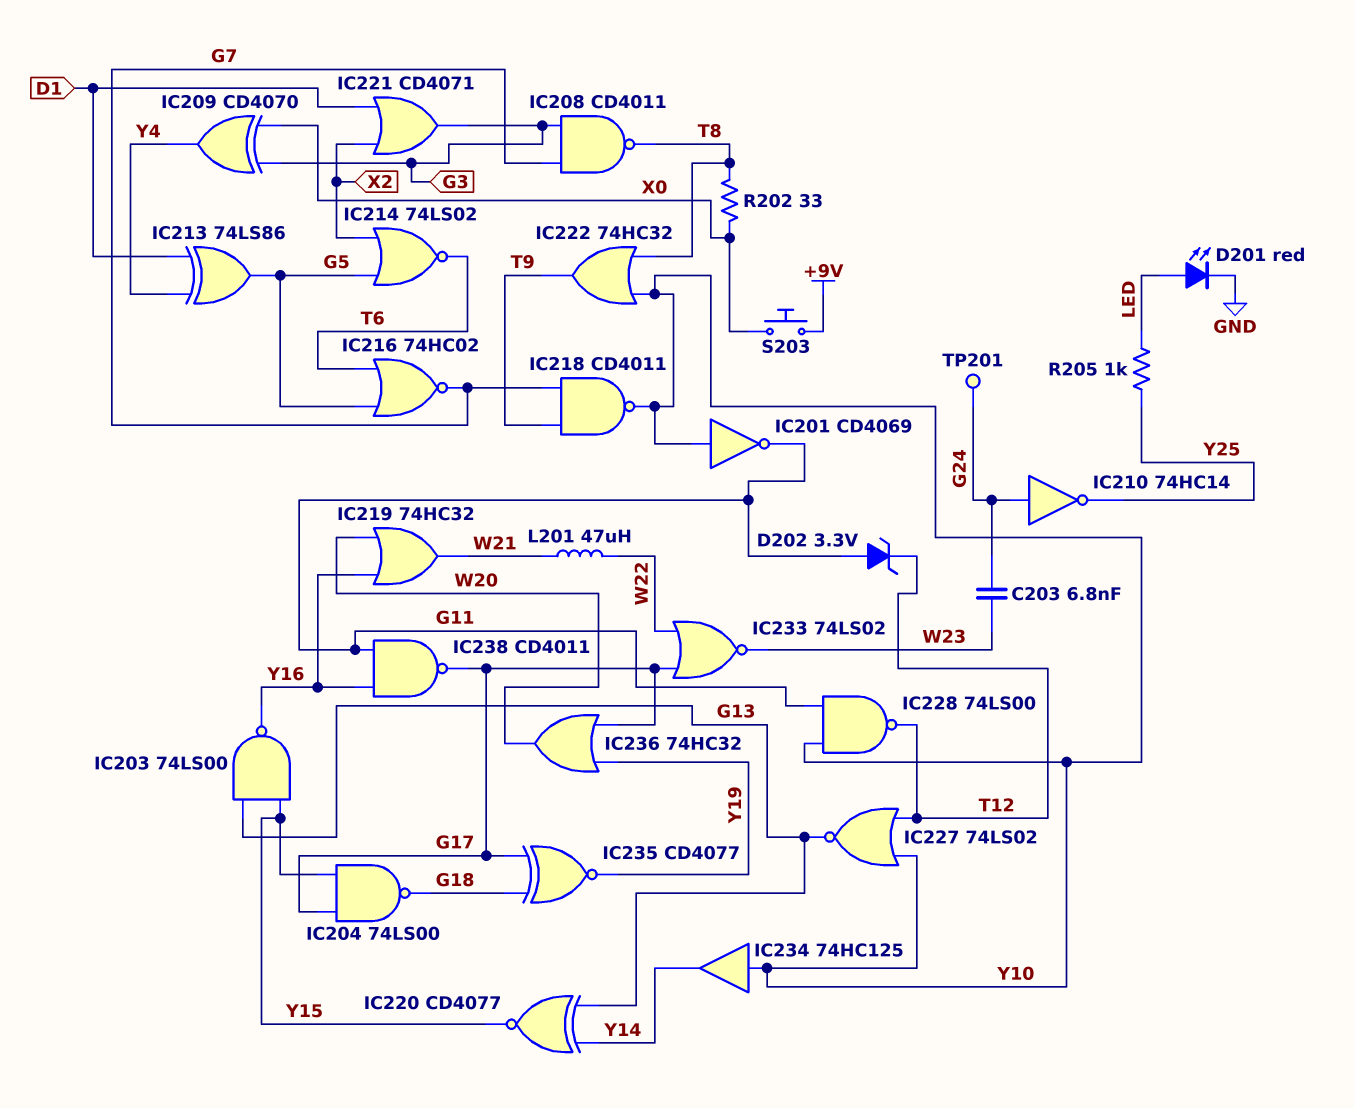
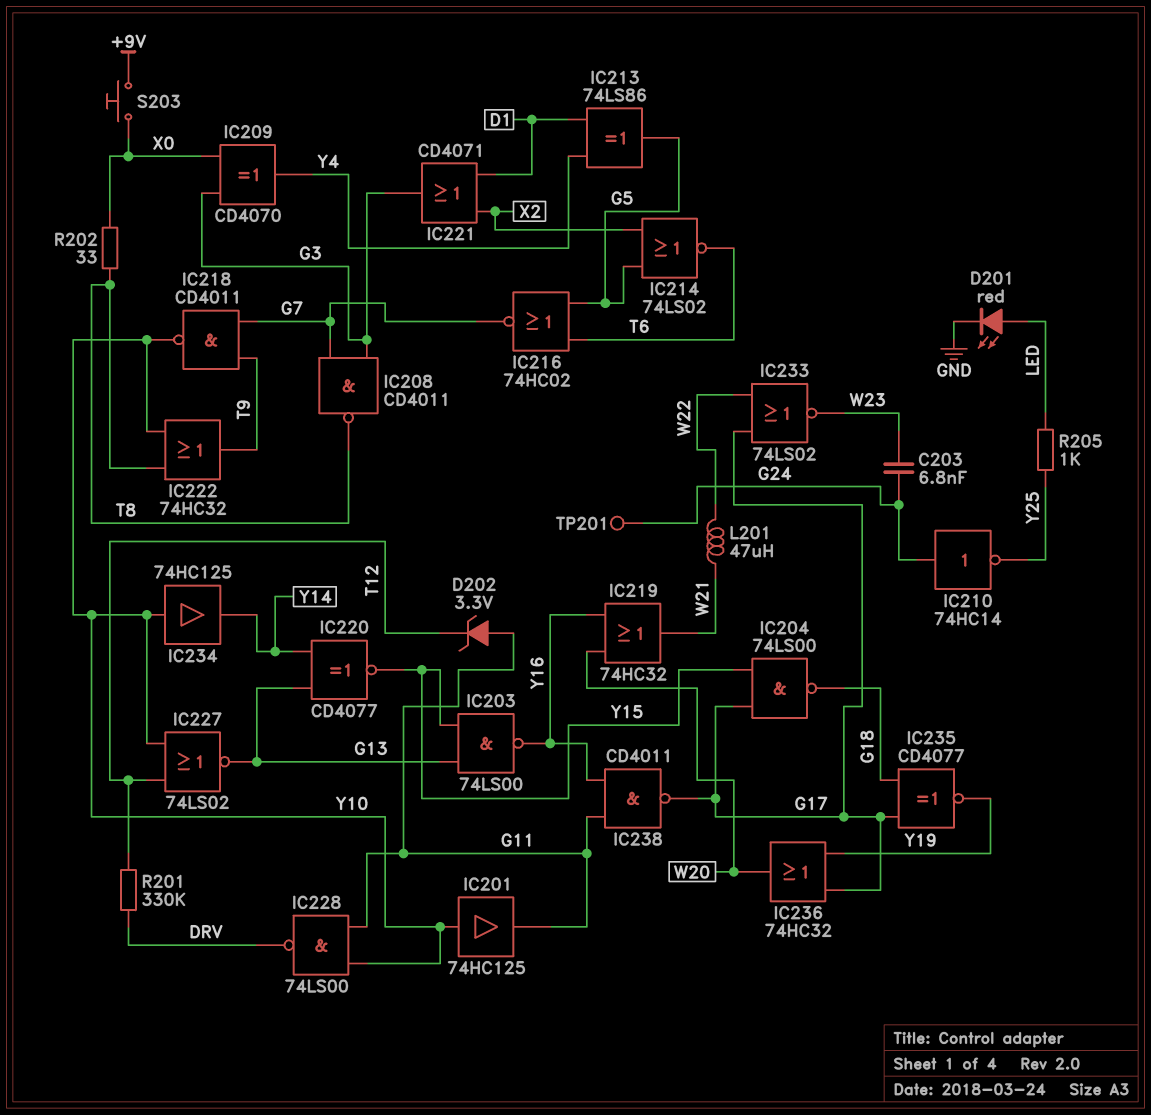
IC201: NOT CD4069 (in Y10, out G11) -> buffer 74HC125 (in Y10, out G11)
IC228: NAND 74LS00 (in G11, in Y10, out T12) -> NAND 74LS00 (in G11, in Y10, out DRV)
R201: none -> 330k (DRV, T12)

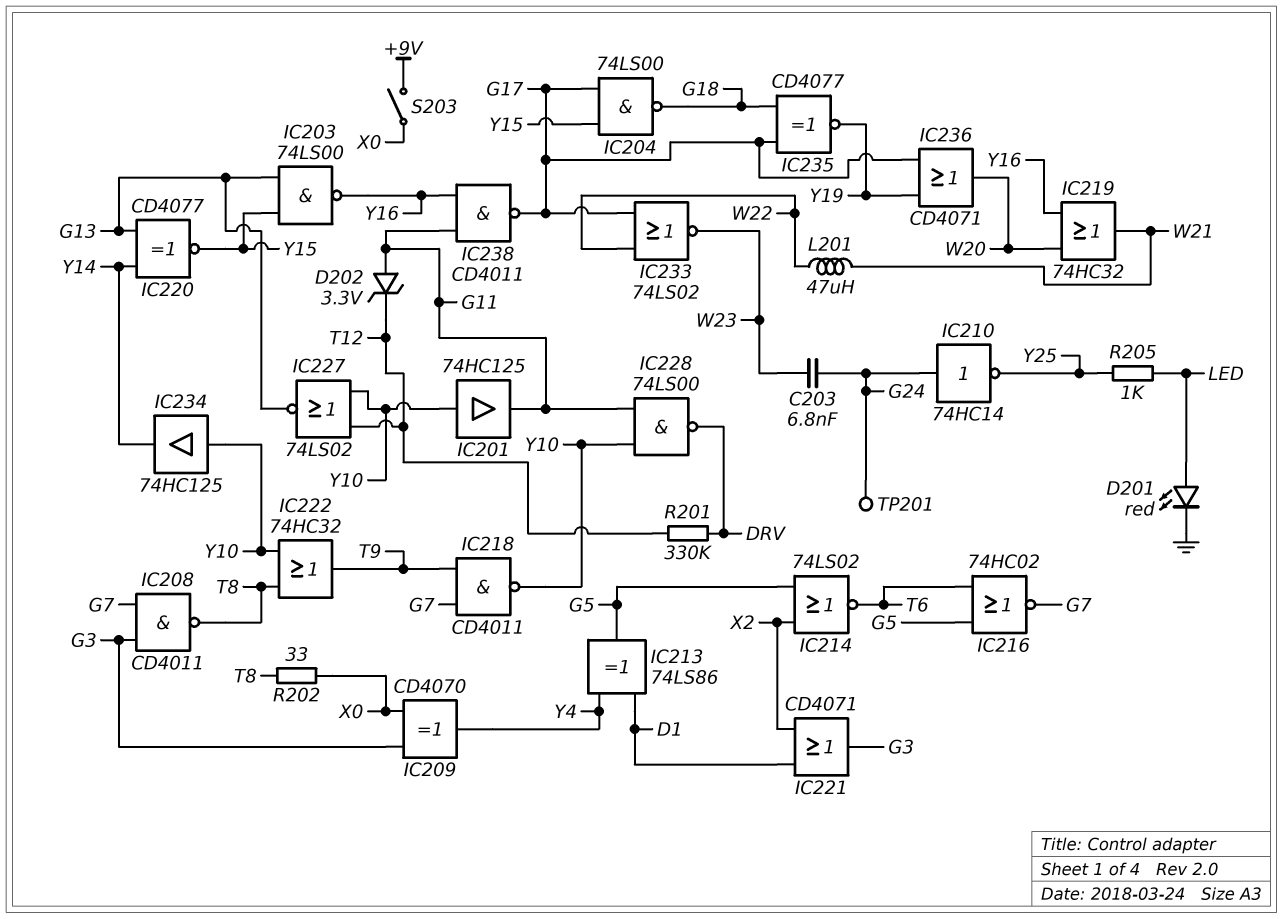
IC236: OR 74HC32 (in G17, in Y19, out W20) -> OR CD4071 (in G17, in Y19, out W20)
S203: button (+9V, X0) -> switch (+9V, X0)

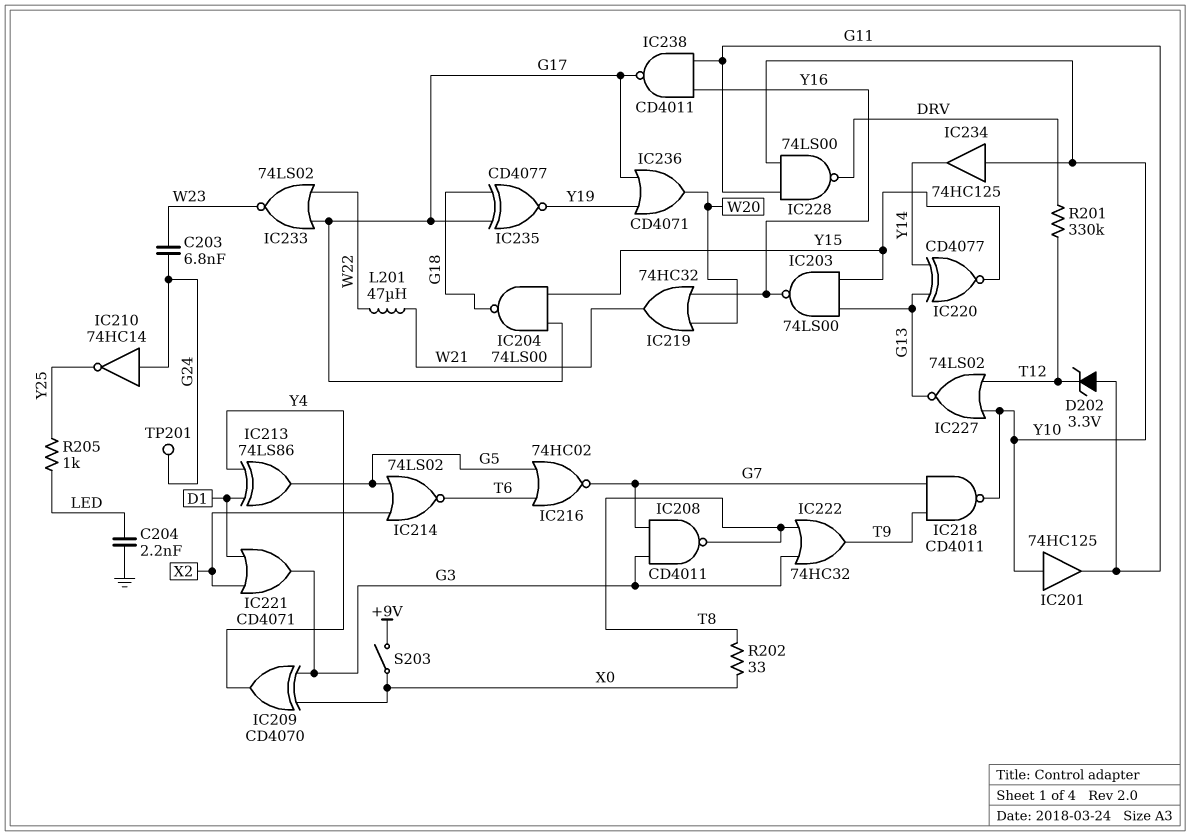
C204: none -> 2.2nF (GND, LED)
D201: LED red (A LED, K GND) -> none
IC222: OR 74HC32 (in T8, in Y10, out T9) -> OR 74HC32 (in G3, in T8, out T9)

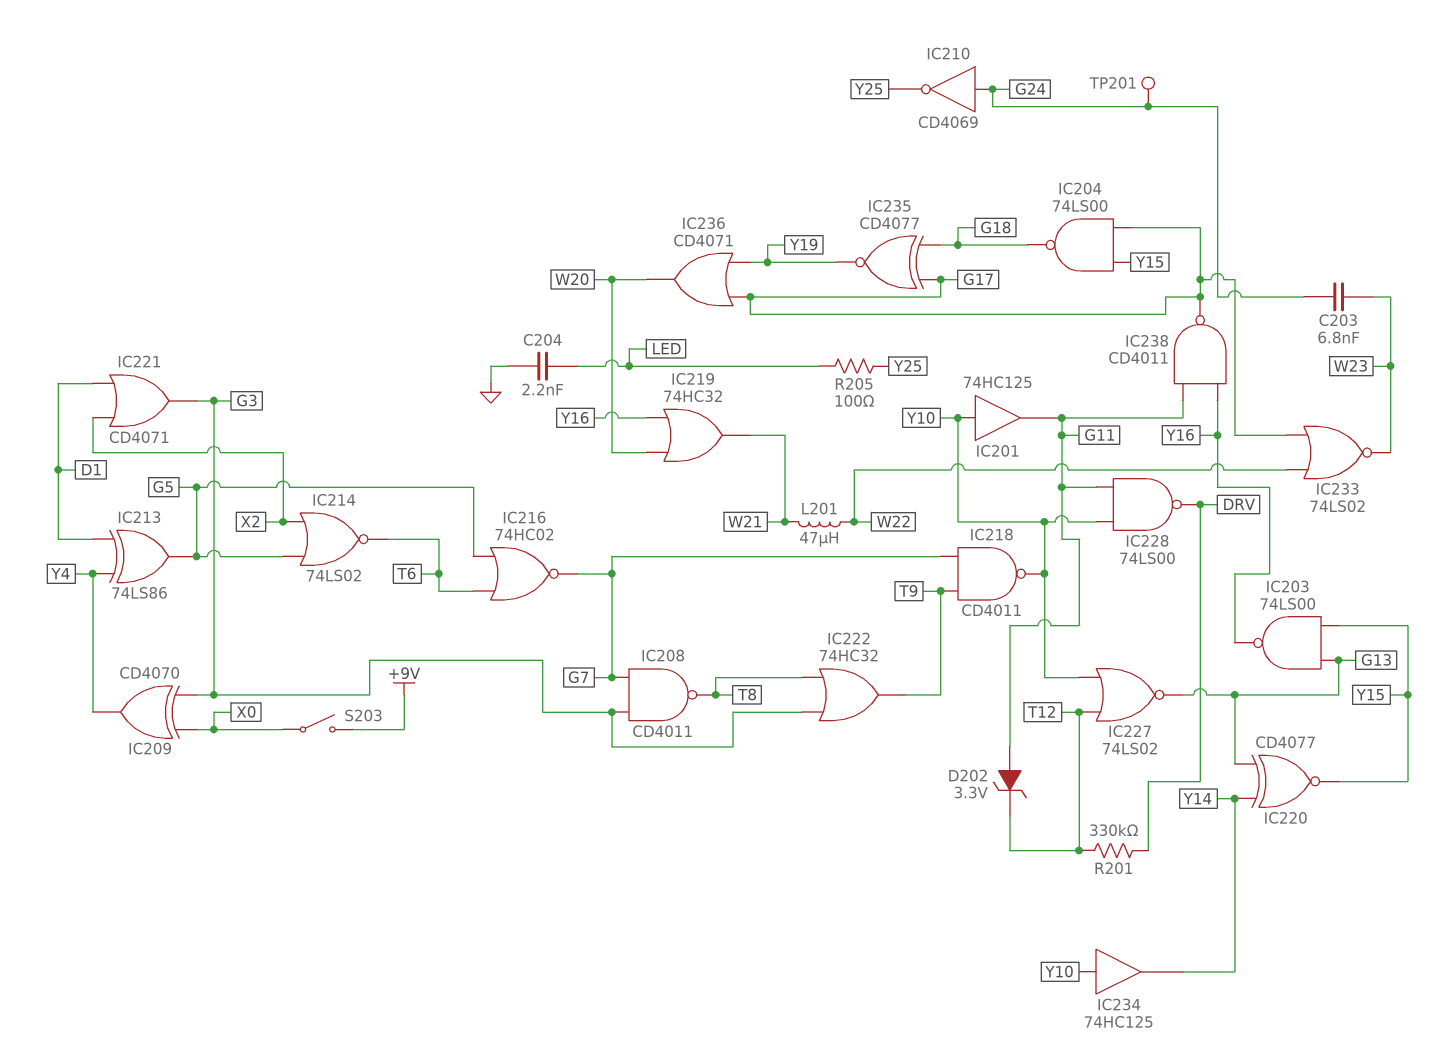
IC210: NOT 74HC14 (in G24, out Y25) -> NOT CD4069 (in G24, out Y25)
R202: 33 (T8, X0) -> none
R205: 1k (LED, Y25) -> 100 (LED, Y25)

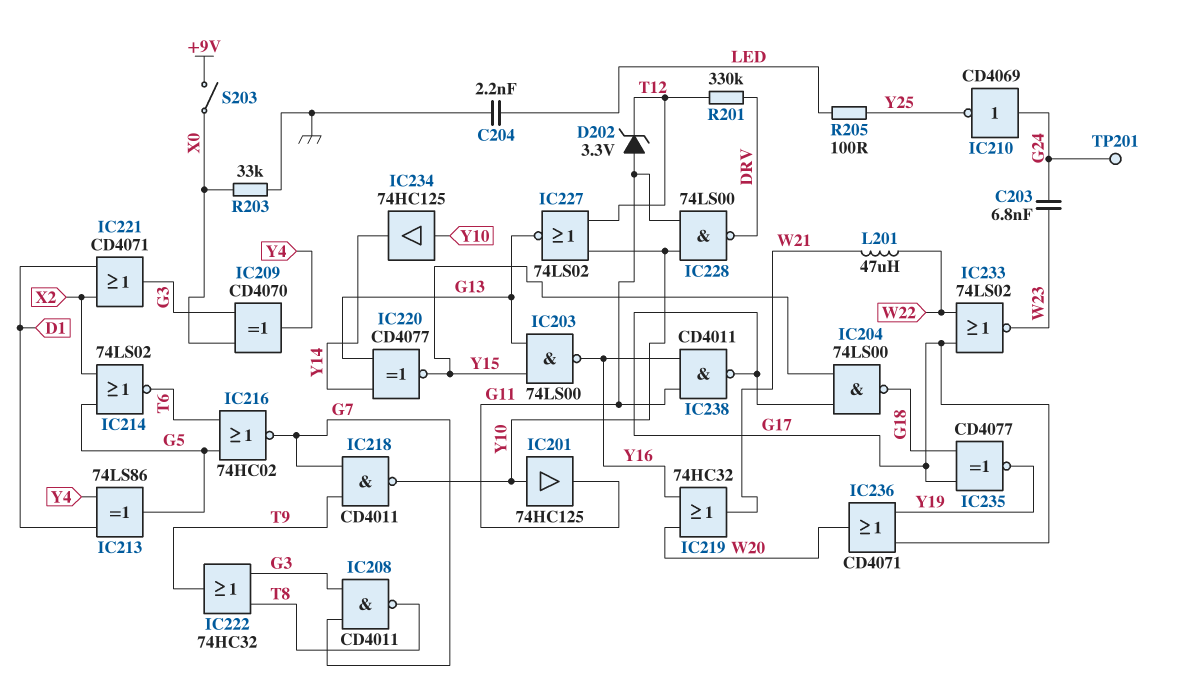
R203: none -> 33k (GND, X0)

